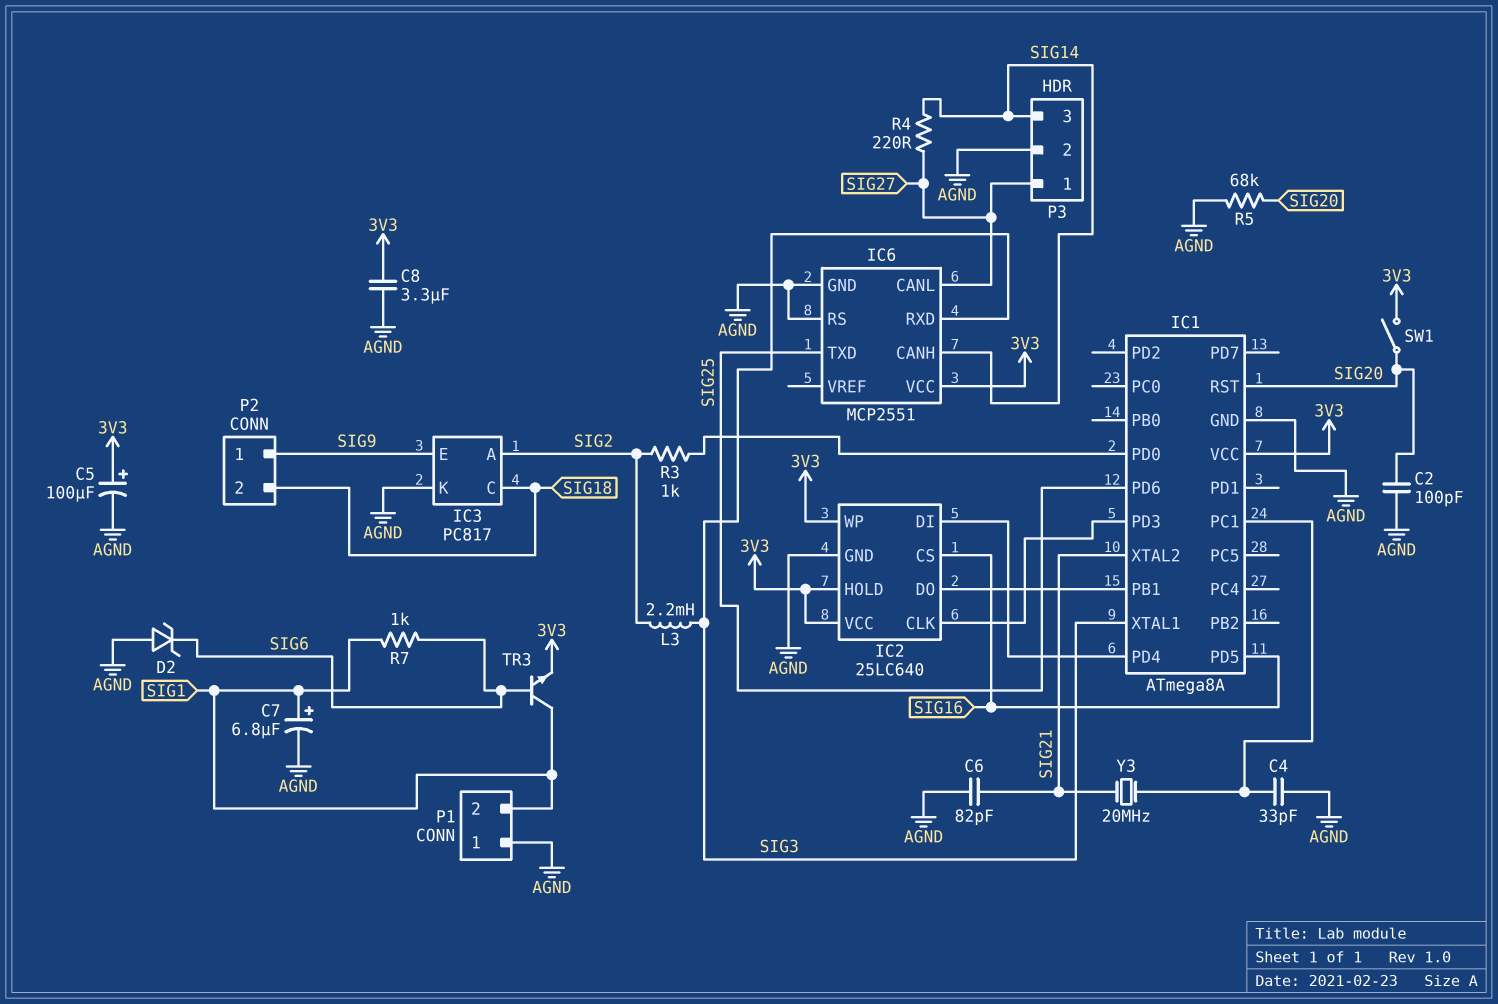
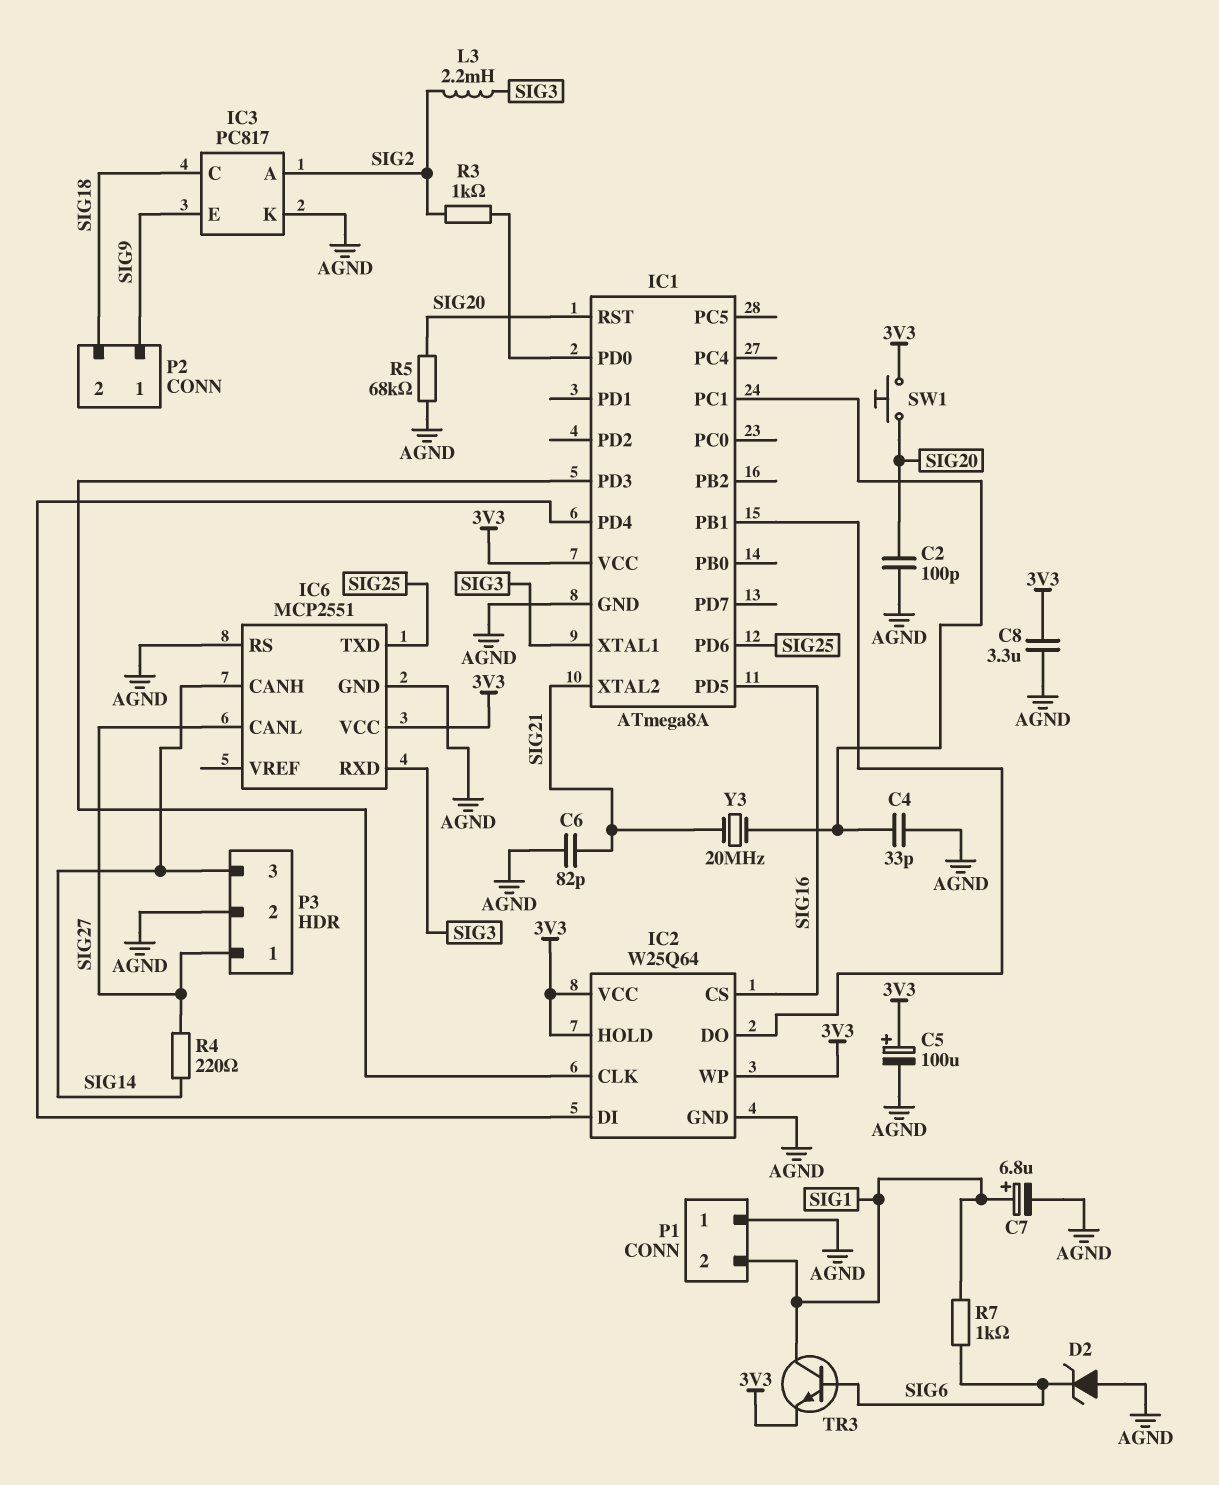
IC2: 25LC640 -> W25Q64
SW1: switch (3V3, SIG20) -> button (3V3, SIG20)

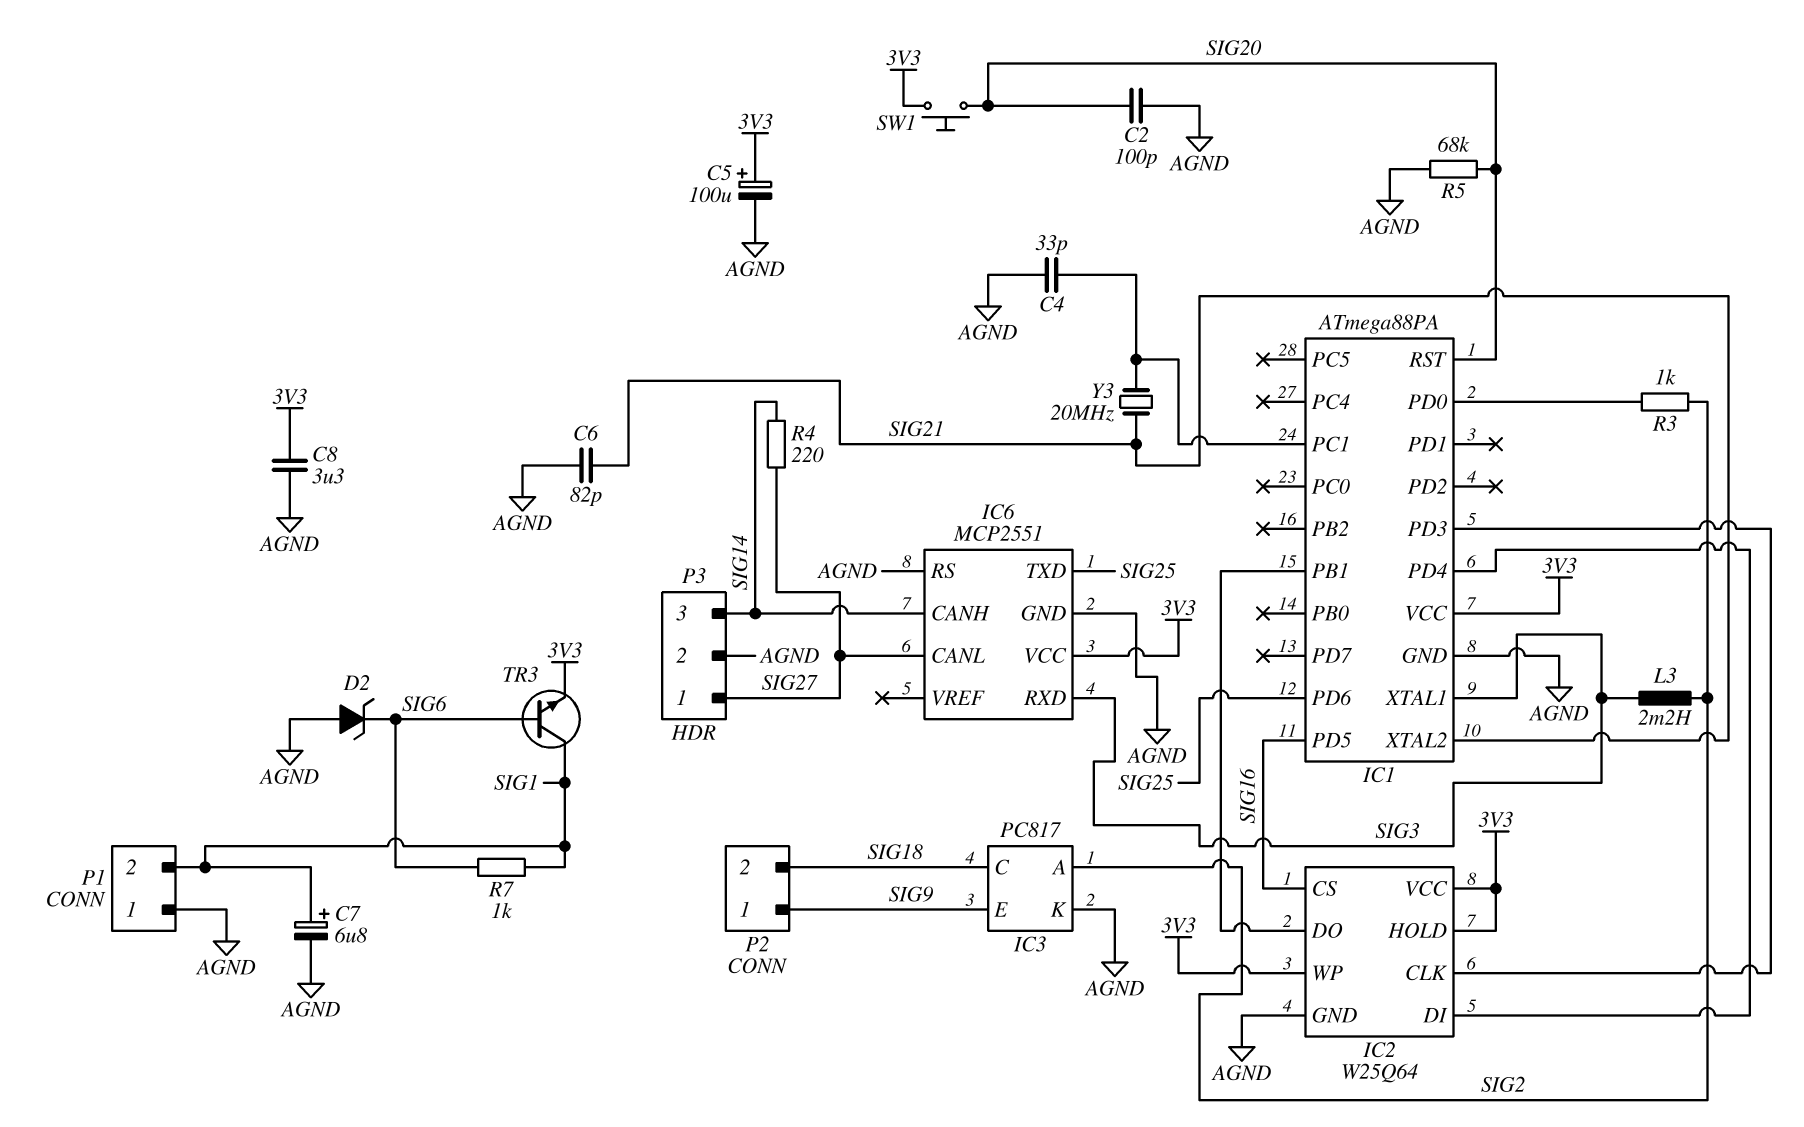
IC1: ATmega8A -> ATmega88PA

